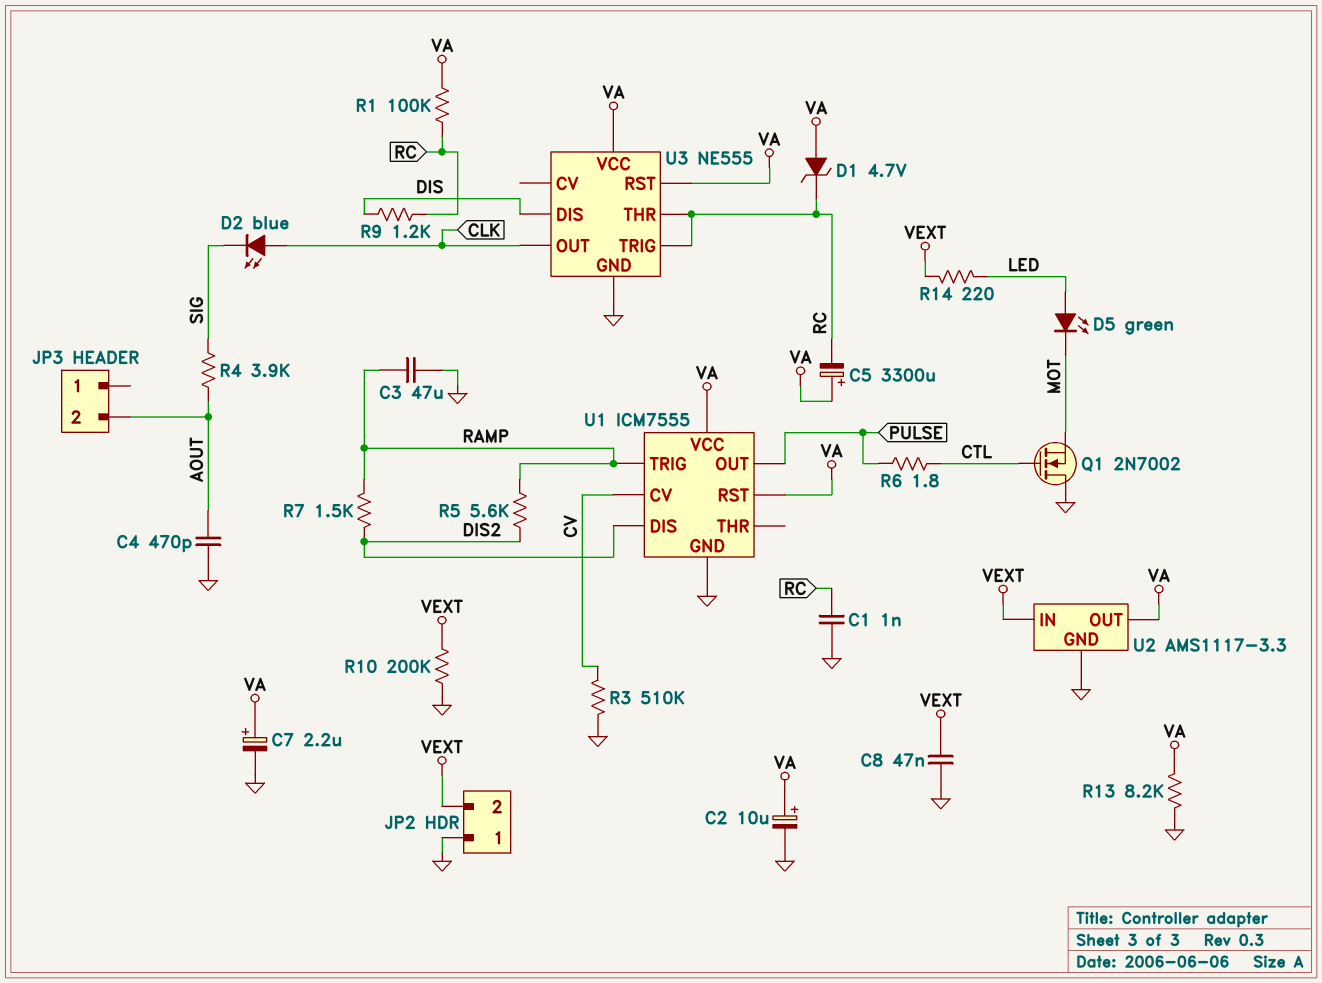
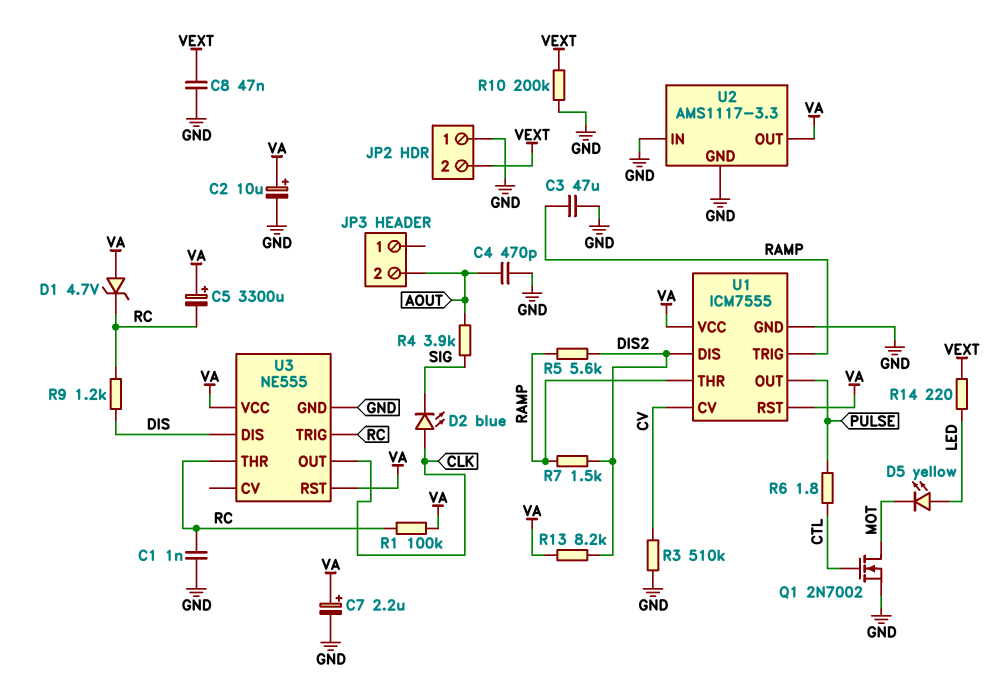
D5: LED green (A LED, K MOT) -> LED yellow (A LED, K MOT)
Q1: NMOS 2N7002 (G CTL, D GND, S MOT) -> NMOS 2N7002 (G CTL, D MOT, S GND)
R13: 8.2k (GND, VA) -> 8.2k (DIS2, VA)
U1 pin THR: none -> RAMP
U2 pin IN: VEXT -> GND

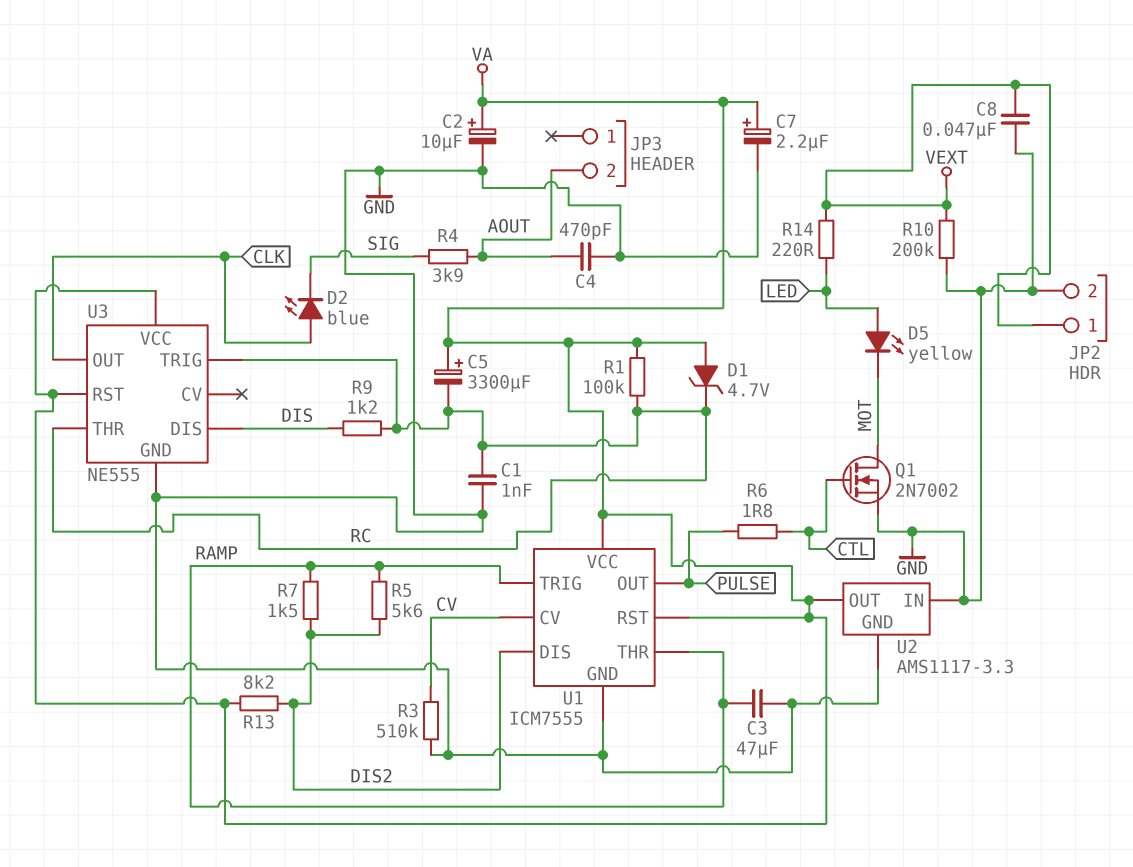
JP2 pin 1: GND -> VEXT
JP2 pin 2: VEXT -> GND

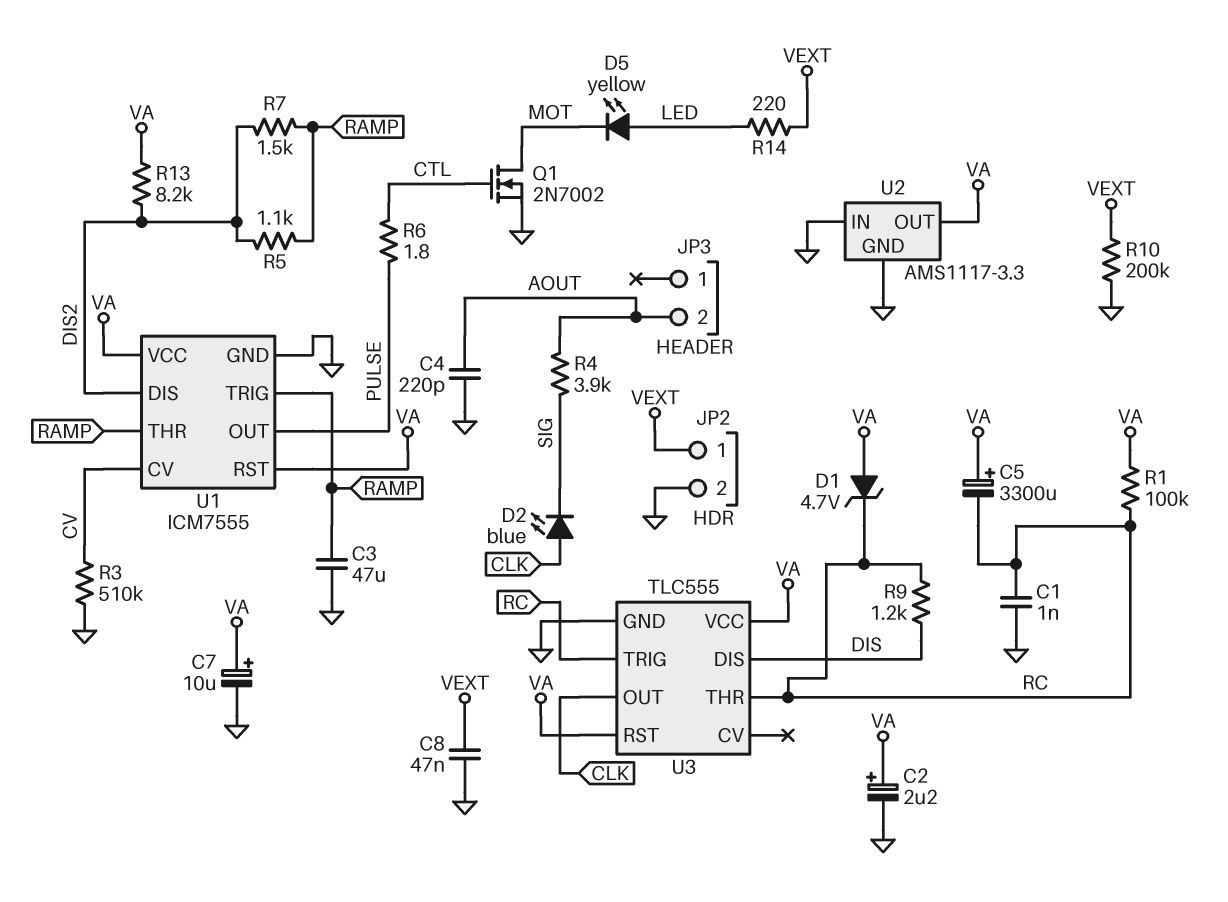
C2: 10uF (plus VA, minus GND) -> 2.2uF (plus VA, minus GND)
C4: 470pF (AOUT, GND) -> 220pF (AOUT, GND)
C7: 2.2uF (plus VA, minus GND) -> 10uF (plus VA, minus GND)
R5: 5.6k (DIS2, RAMP) -> 1.1k (DIS2, RAMP)
U3: NE555 -> TLC555

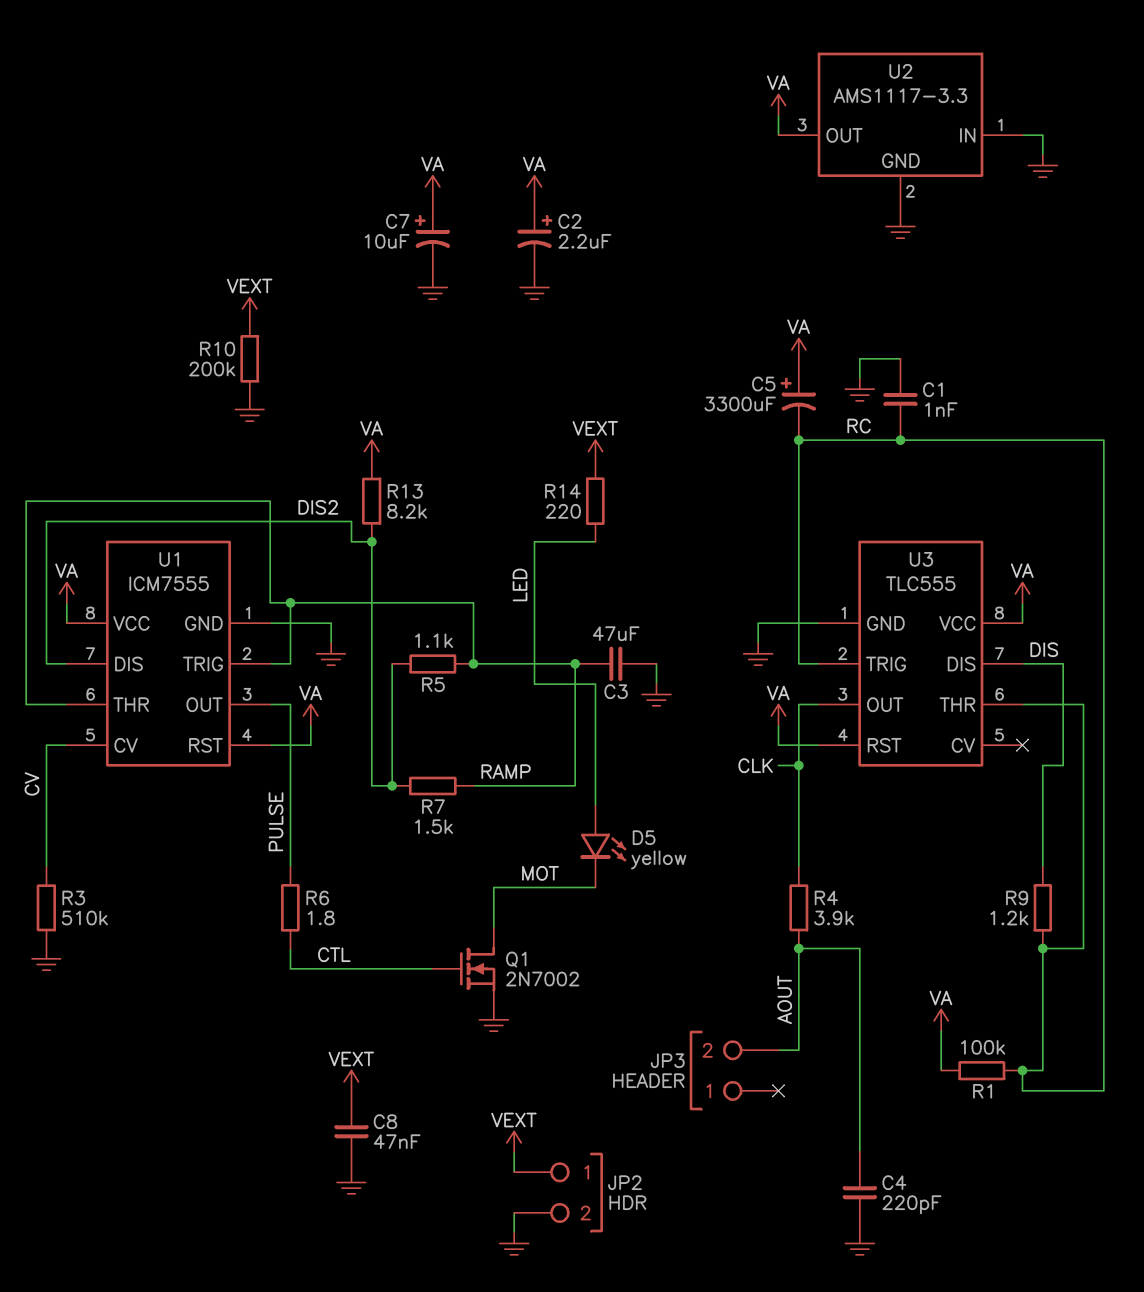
D1: zener 4.7V (A VA, K RC) -> none
D2: LED blue (A CLK, K SIG) -> none
R4: 3.9k (AOUT, SIG) -> 3.9k (AOUT, CLK)

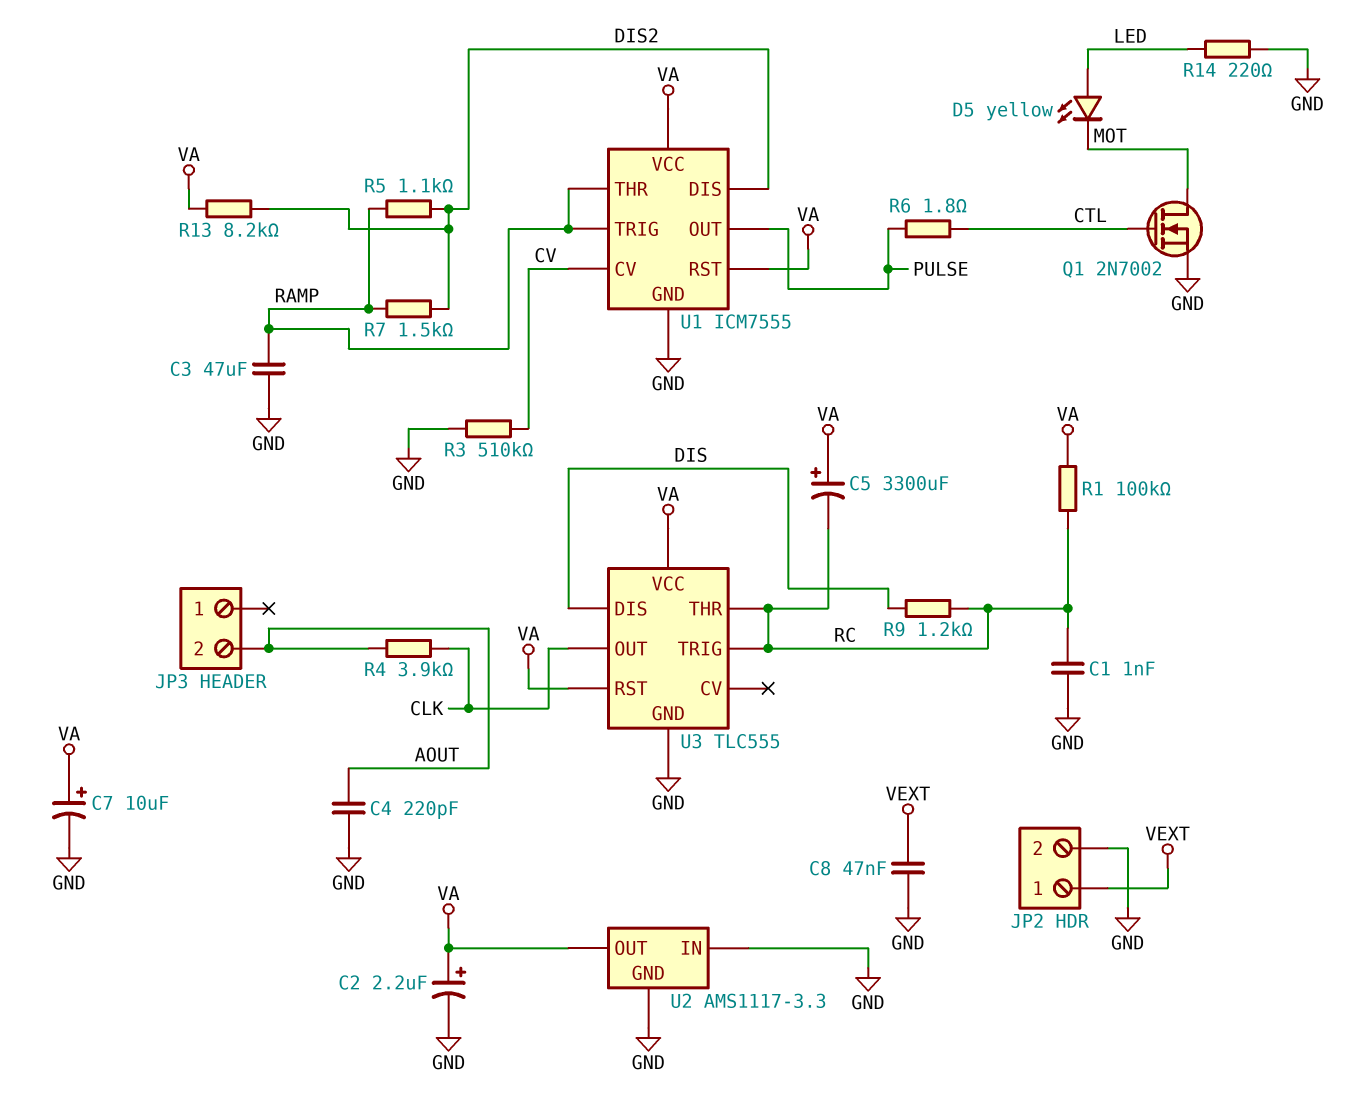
R10: 200k (GND, VEXT) -> none
R14: 220 (LED, VEXT) -> 220 (GND, LED)

